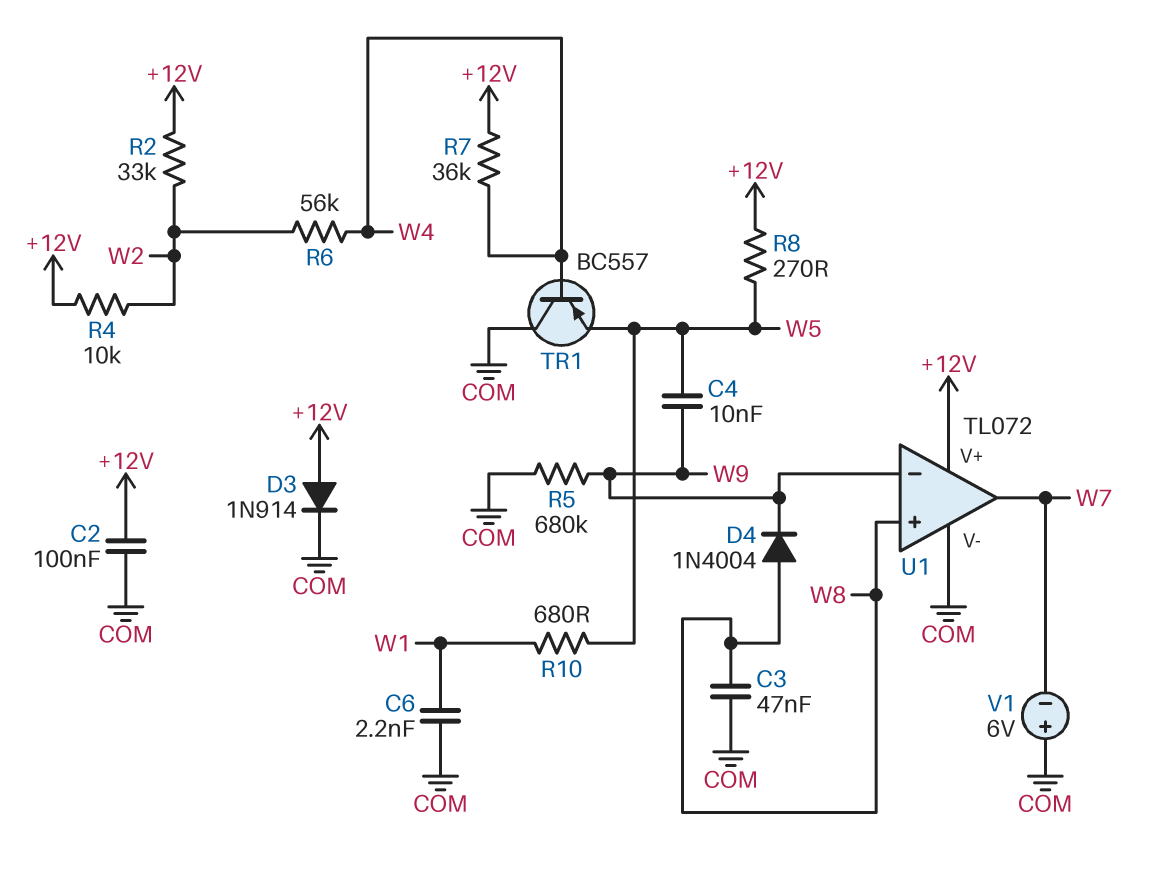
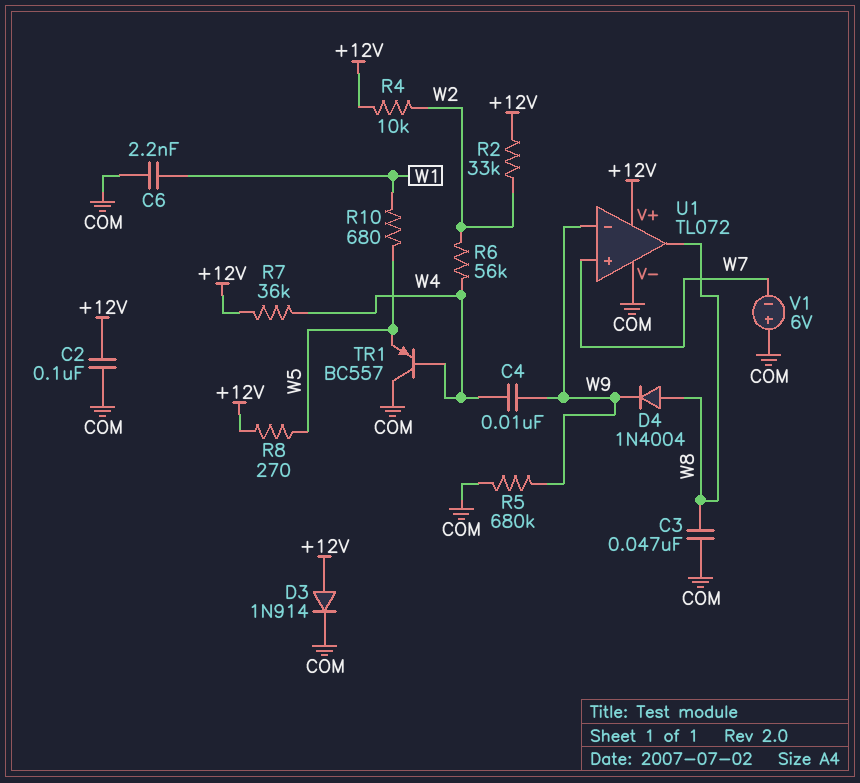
C4: 10nF (W5, W9) -> 10nF (W4, W9)
U1 pin in+: W8 -> W7
U1 pin out: W7 -> W8

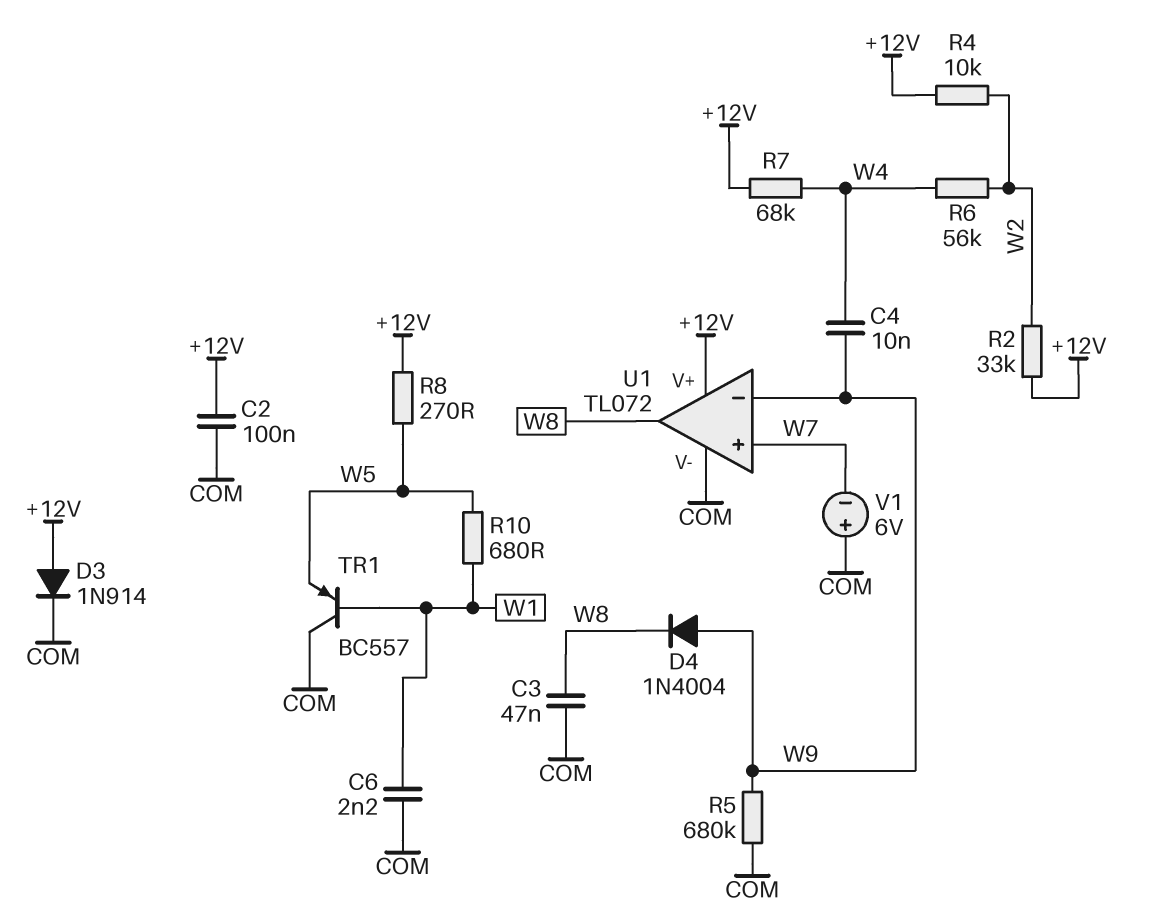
D4: diode 1N4004 (A W8, K W9) -> diode 1N4004 (A W9, K W8)
R7: 36k (+12V, W4) -> 68k (+12V, W4)
TR1: PNP BC557 (B W4, C COM, E W5) -> PNP BC557 (B W1, C COM, E W5)

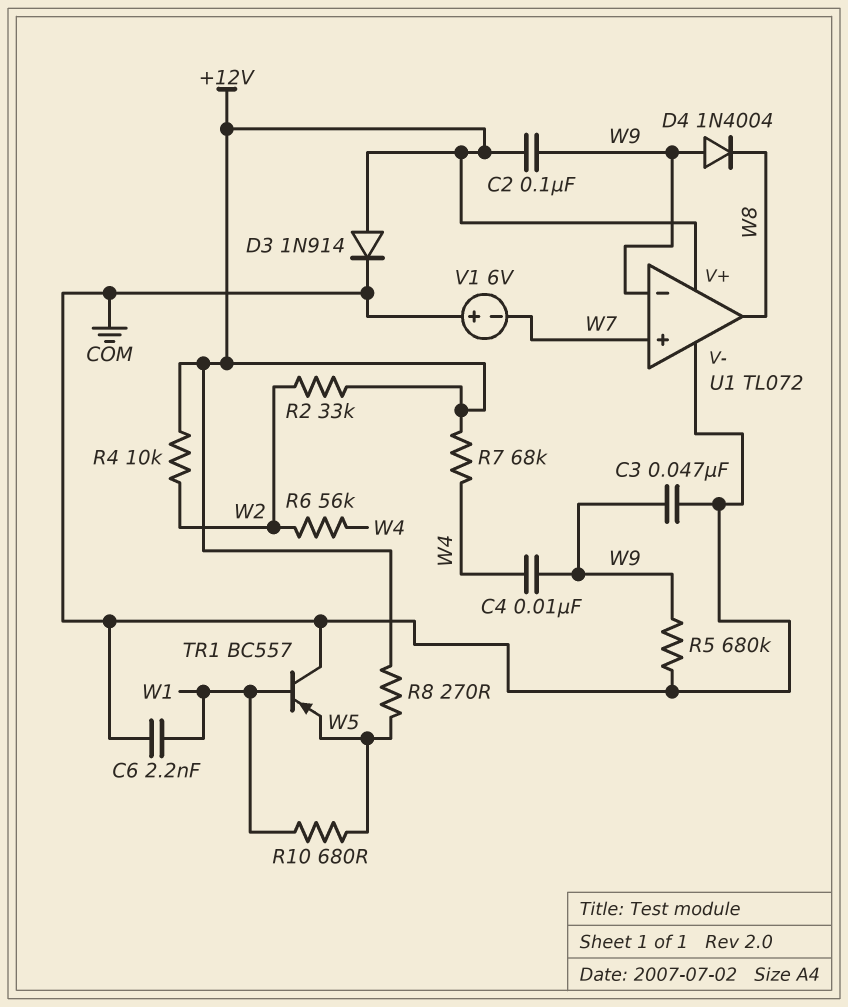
C2: 100nF (+12V, COM) -> 100nF (+12V, W9)
C3: 47nF (COM, W8) -> 47nF (COM, W9)

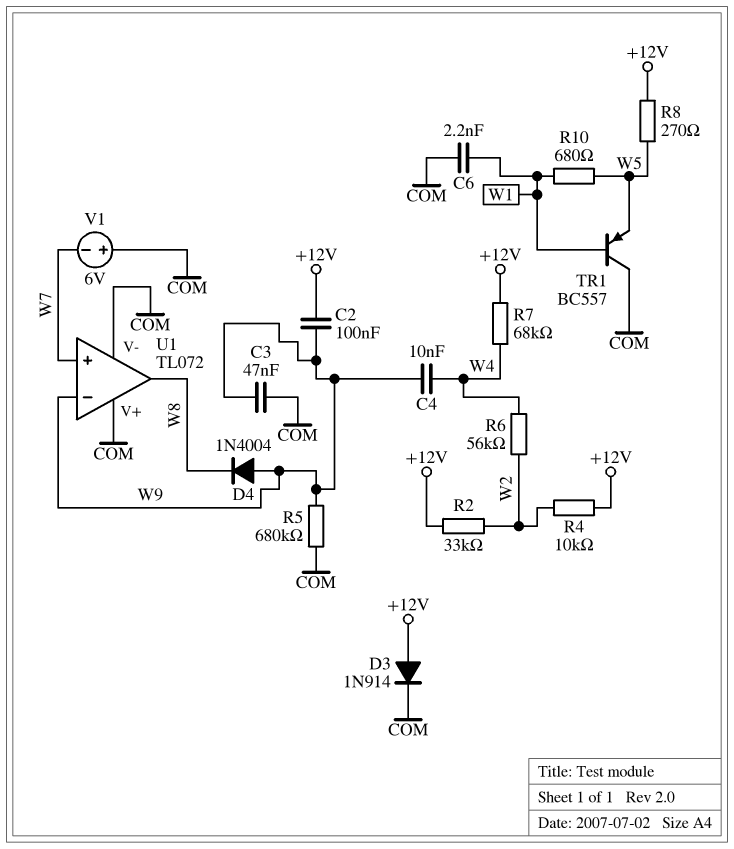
U1 pin V+: +12V -> COM

